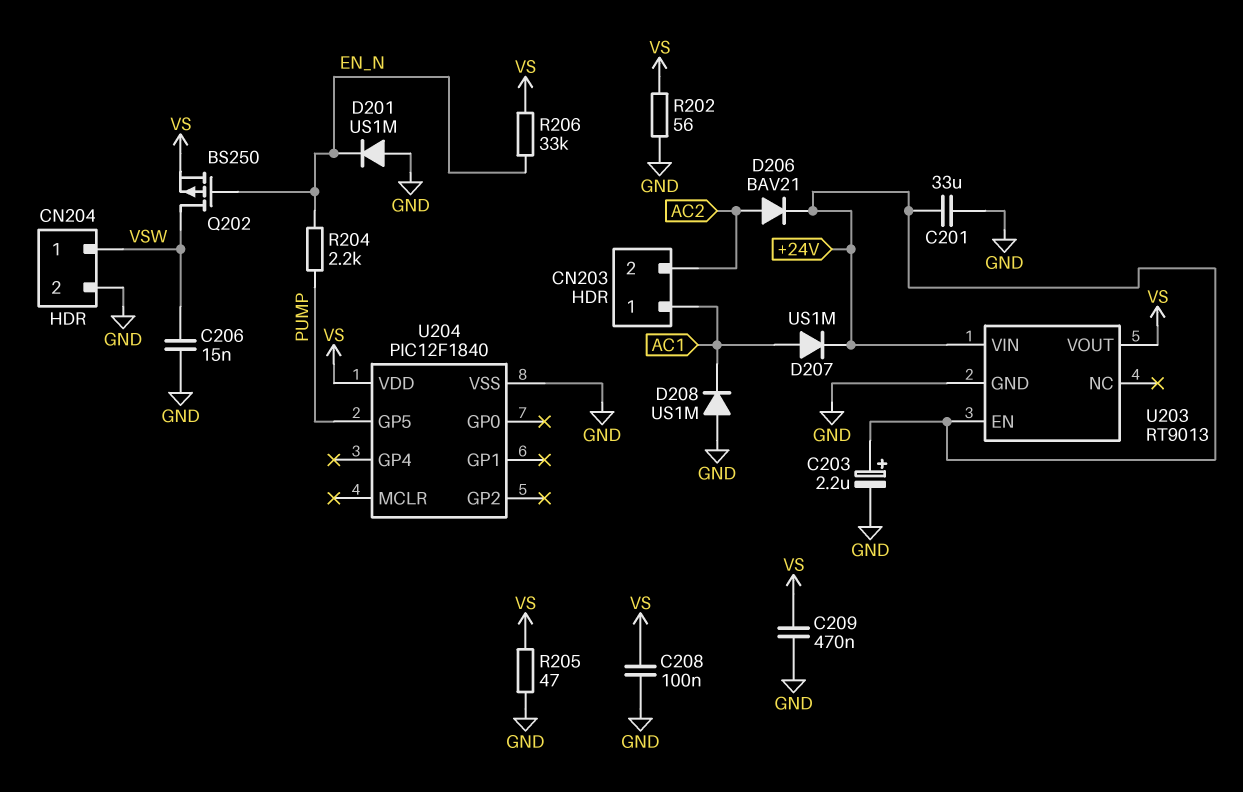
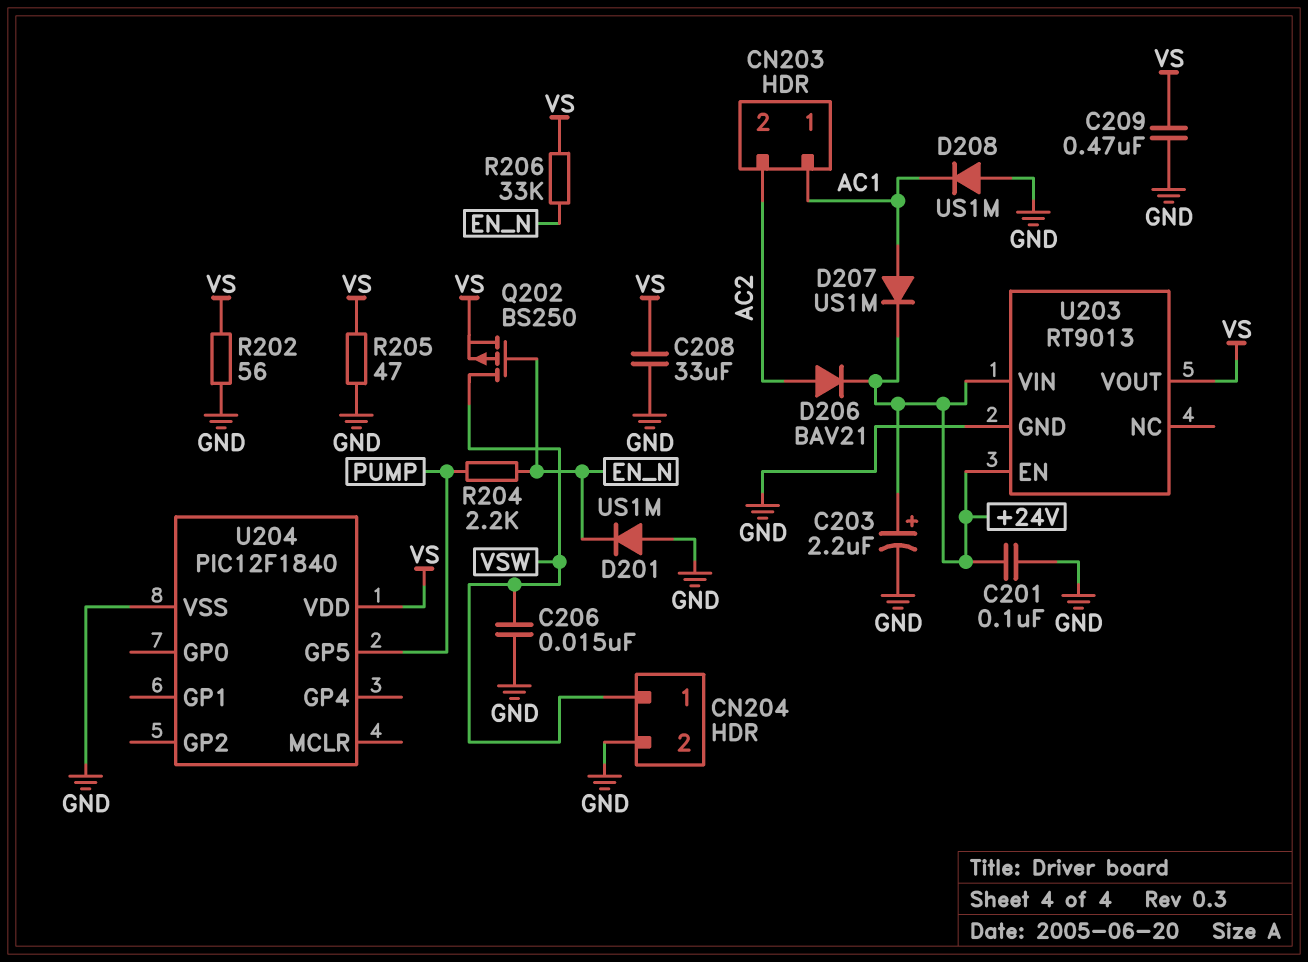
C201: 33uF (+24V, GND) -> 100nF (+24V, GND)
C208: 100nF (GND, VS) -> 33uF (GND, VS)

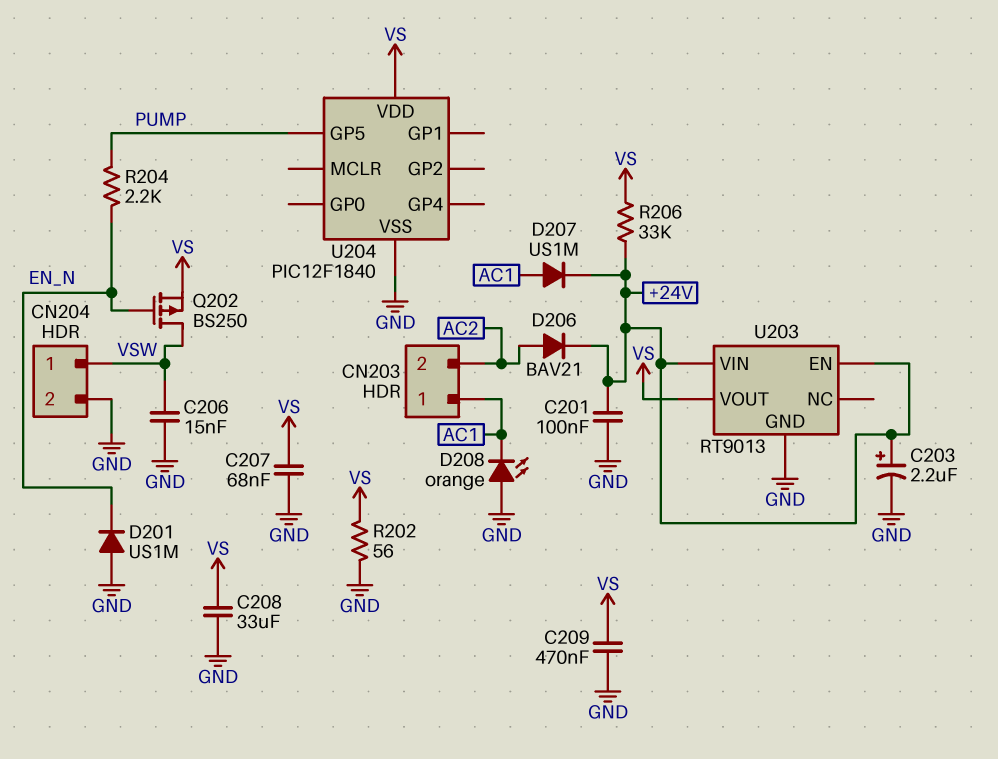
C207: none -> 68nF (GND, VS)
D208: diode US1M (A GND, K AC1) -> LED orange (A GND, K AC1)
R205: 47 (GND, VS) -> none
R206: 33k (EN_N, VS) -> 33k (+24V, VS)

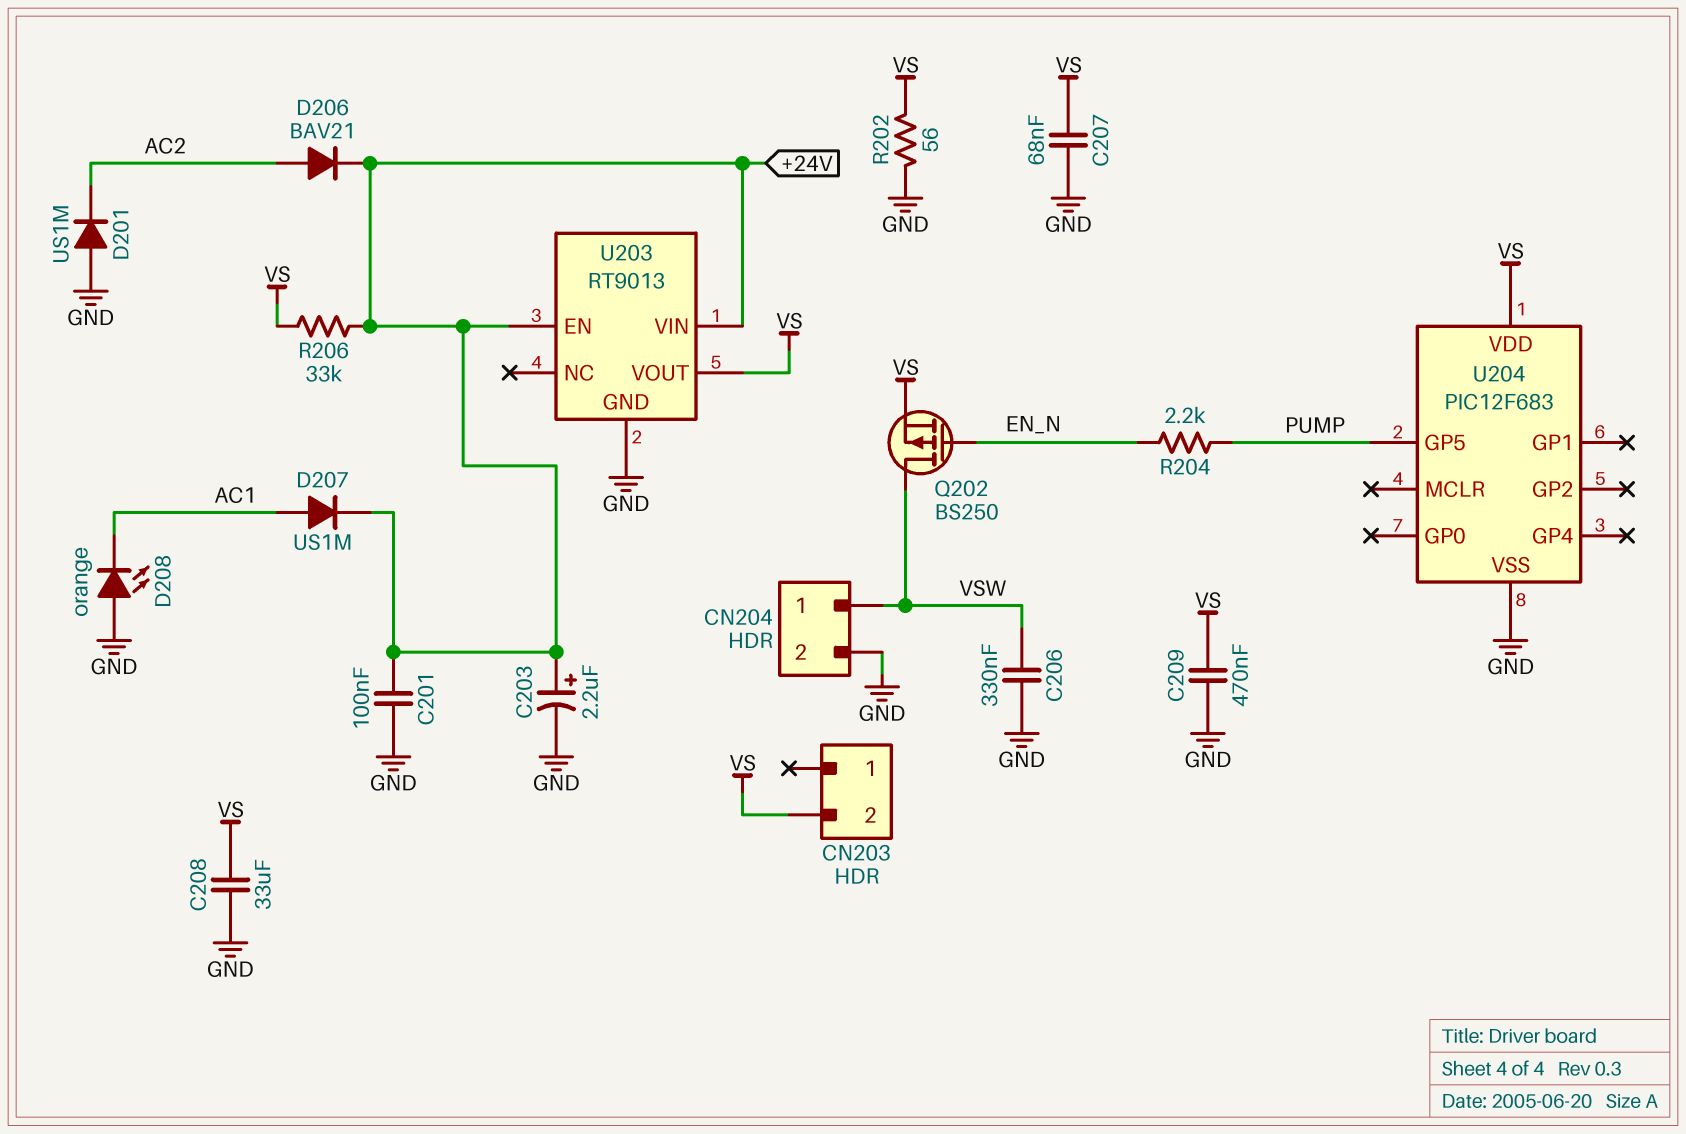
C206: 15nF (GND, VSW) -> 330nF (GND, VSW)
CN203 pin 1: AC1 -> none
CN203 pin 2: AC2 -> VS
D201: diode US1M (A GND, K EN_N) -> diode US1M (A GND, K AC2)
U204: PIC12F1840 -> PIC12F683

